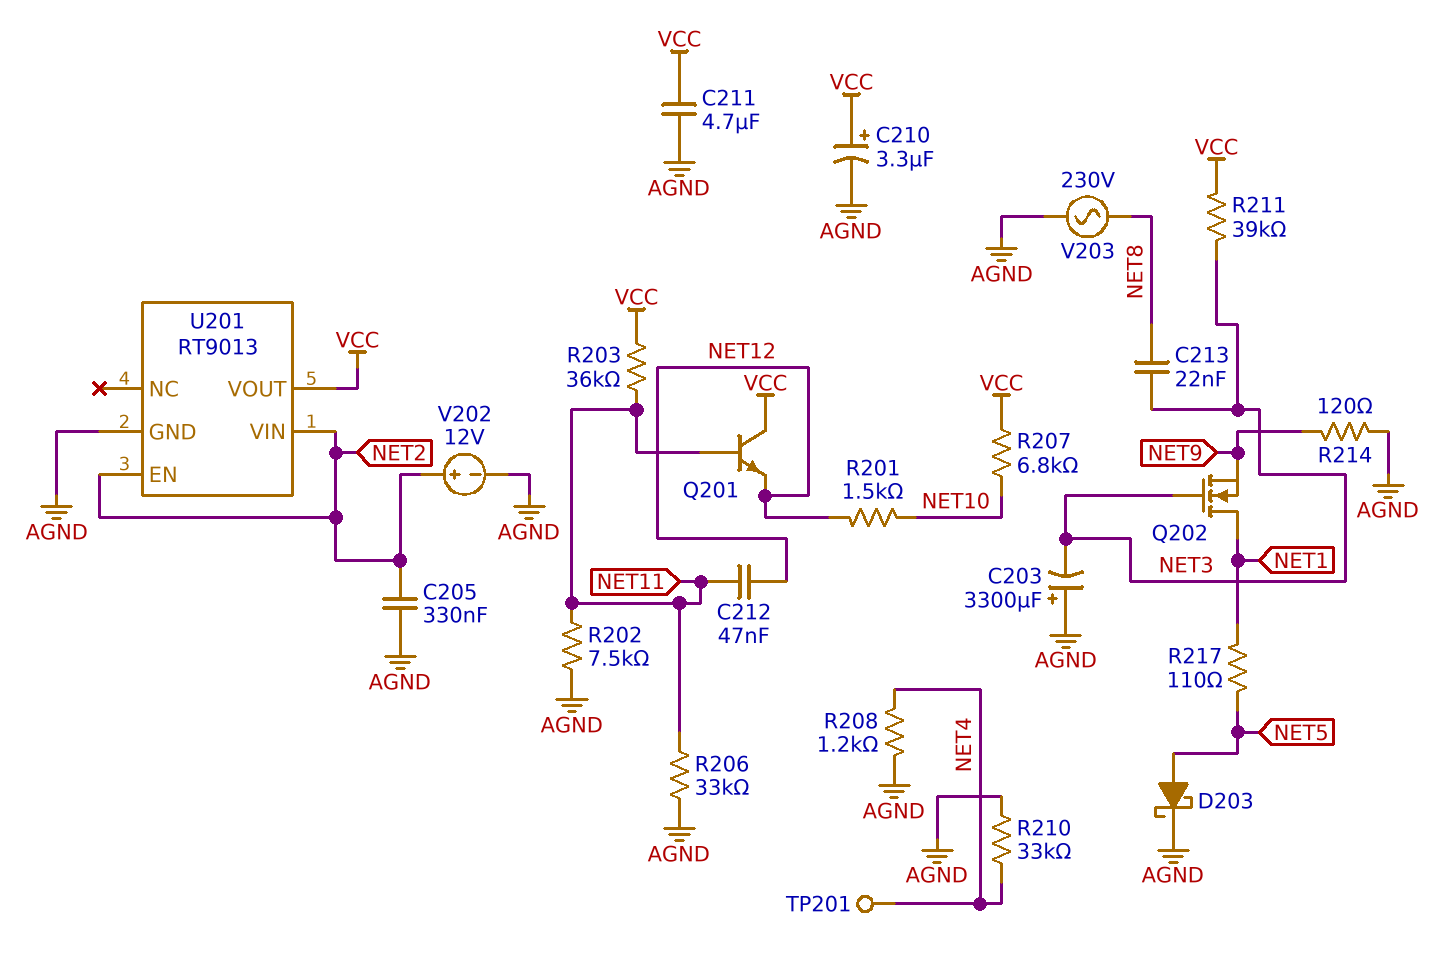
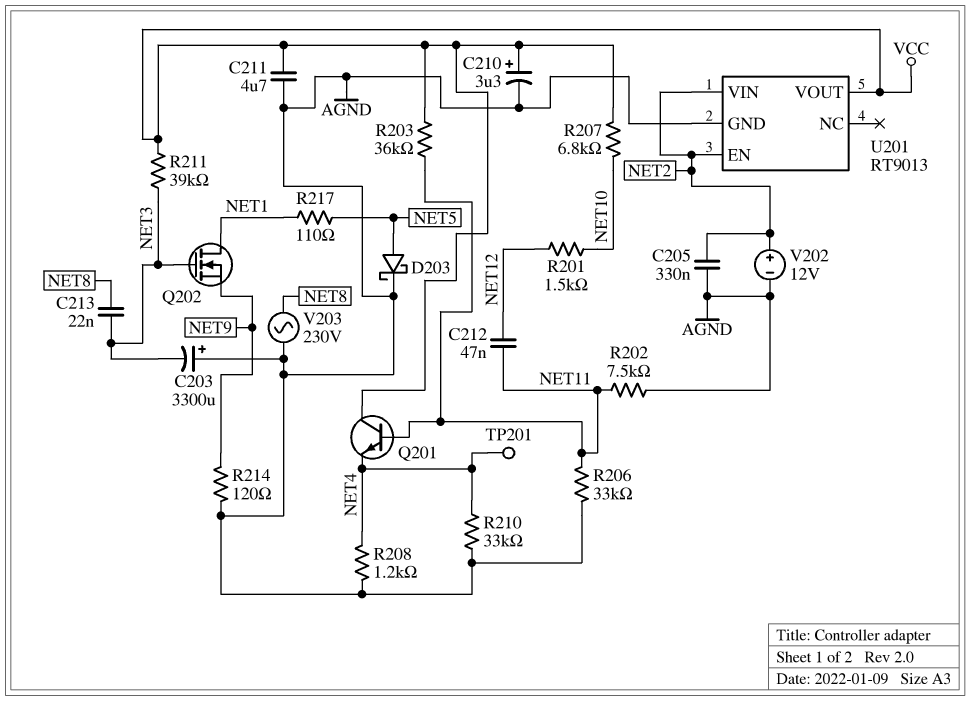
Q201: NPN (B NET11, C VCC, E NET12) -> NPN (B NET11, C VCC, E NET4)

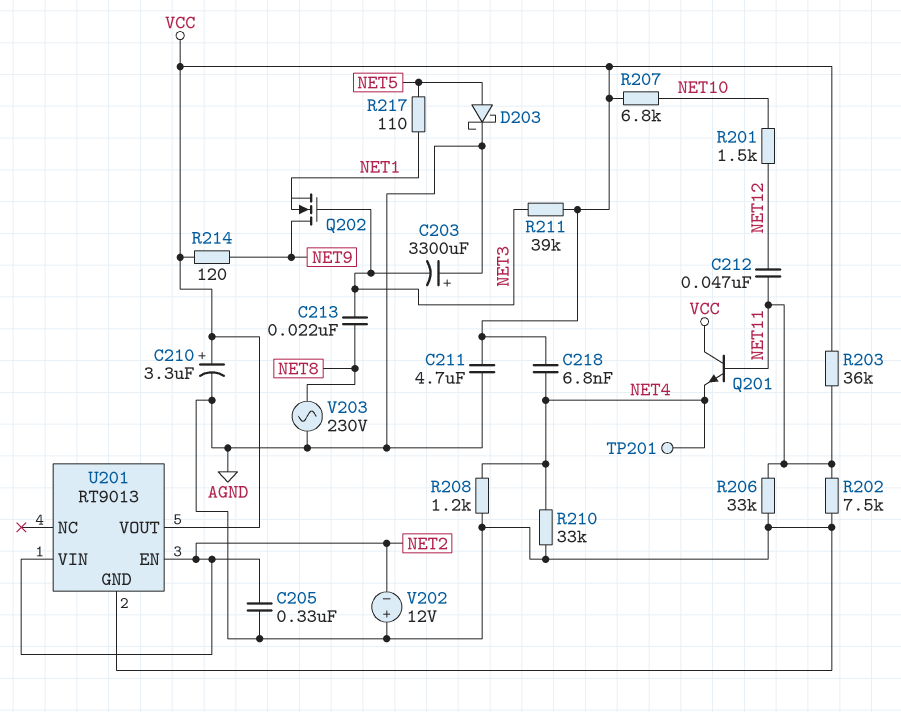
C218: none -> 6.8nF (NET4, VCC)
Q202: NMOS (G NET3, D NET1, S NET9) -> NMOS (G NET3, D NET9, S NET1)
R214: 120 (AGND, NET9) -> 120 (NET9, VCC)
V202: 12V (plus NET2, minus AGND) -> 12V (plus AGND, minus NET2)

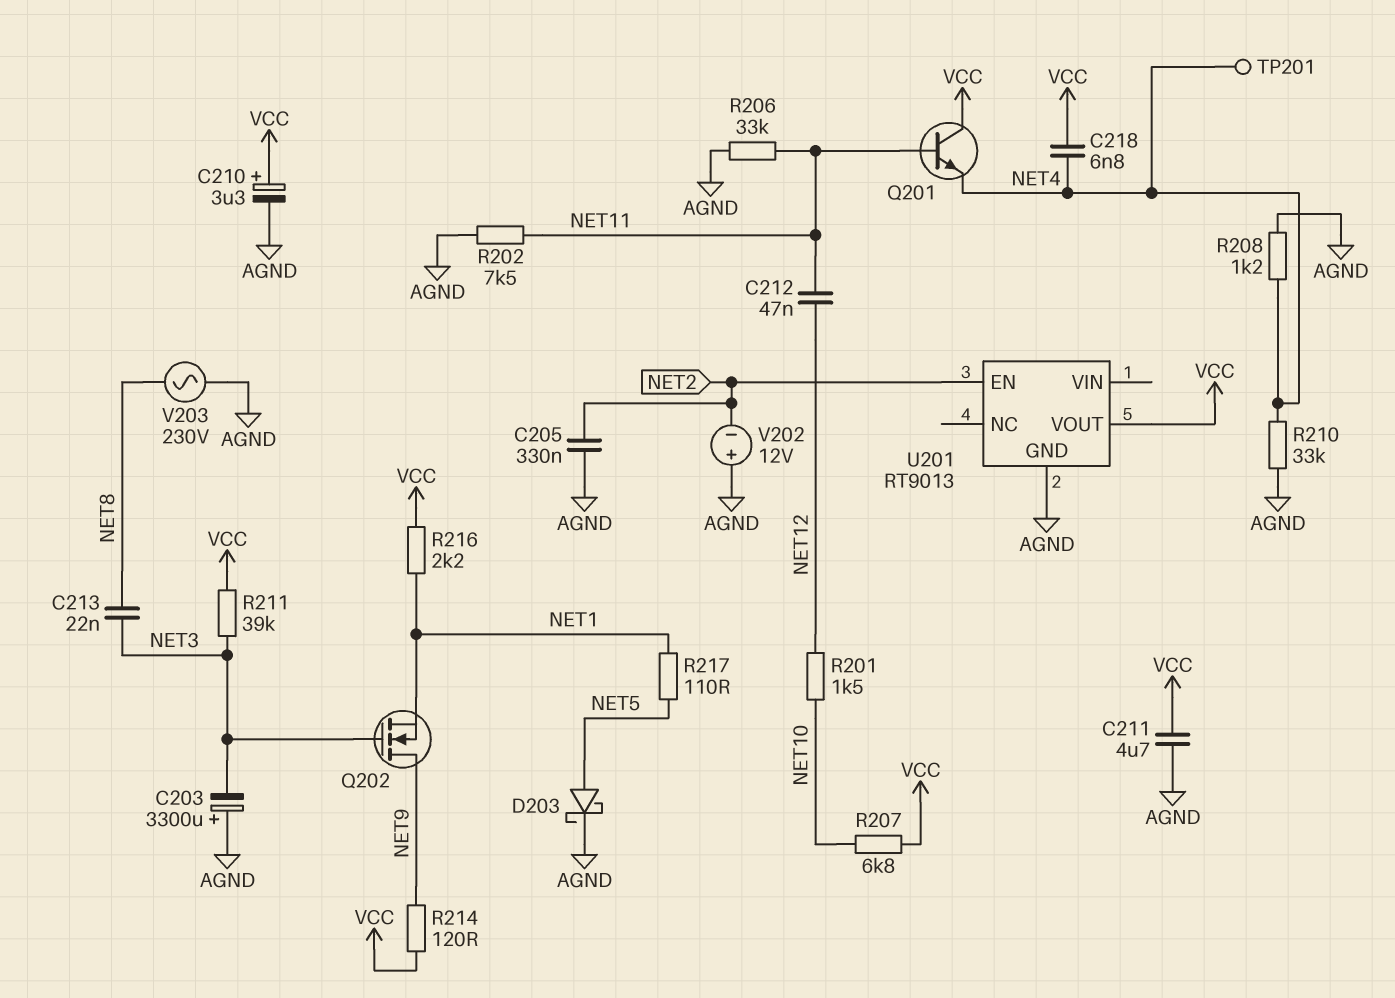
R203: 36k (NET11, VCC) -> none
R216: none -> 2.2k (NET1, VCC)
U201 pin VIN: NET2 -> none

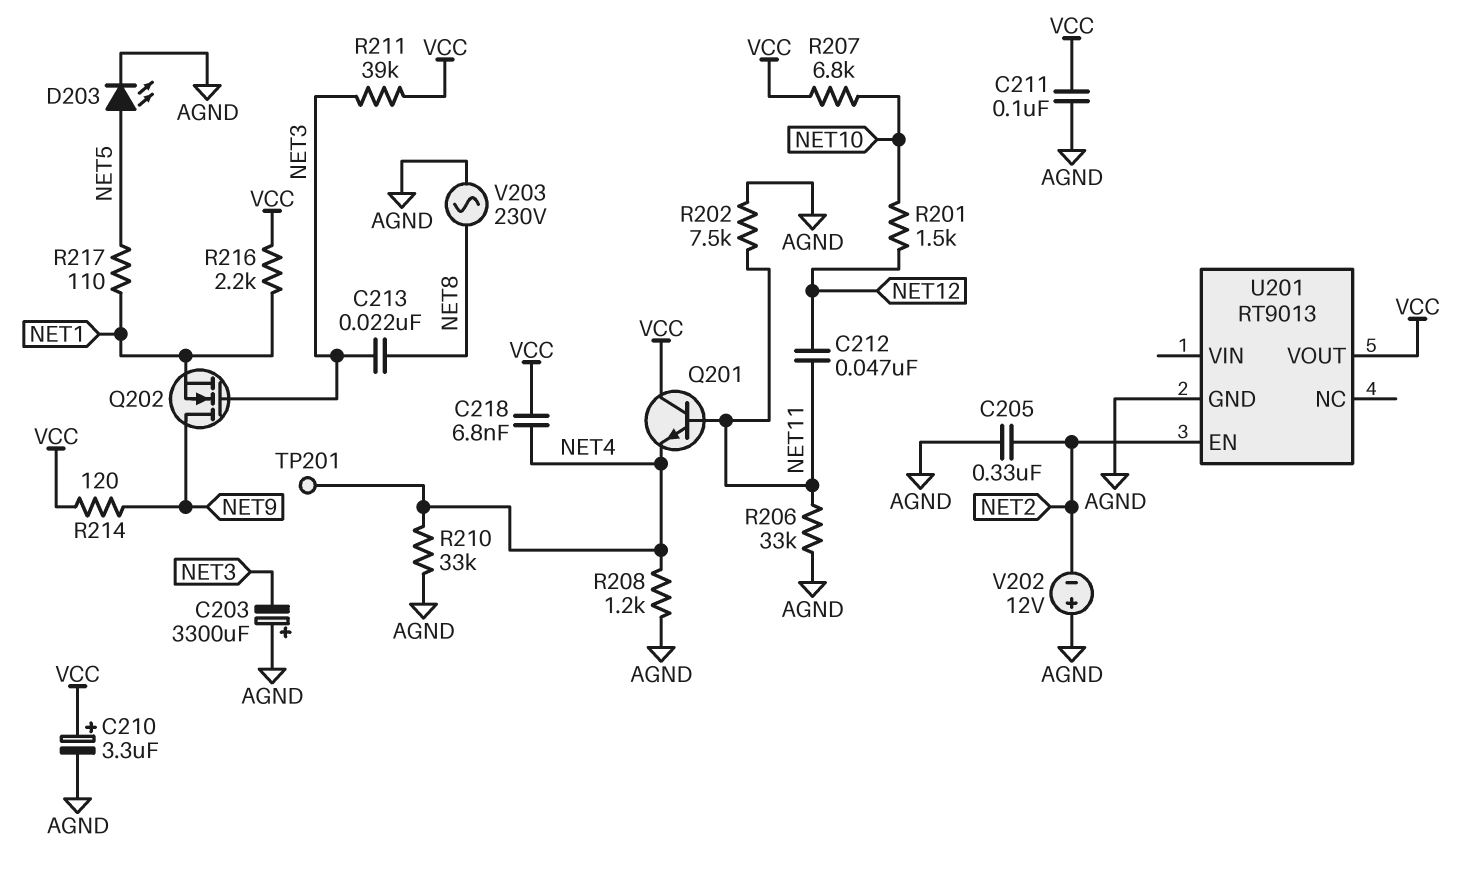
C211: 4.7uF (AGND, VCC) -> 100nF (AGND, VCC)
D203: schottky (A NET5, K AGND) -> LED (A NET5, K AGND)

